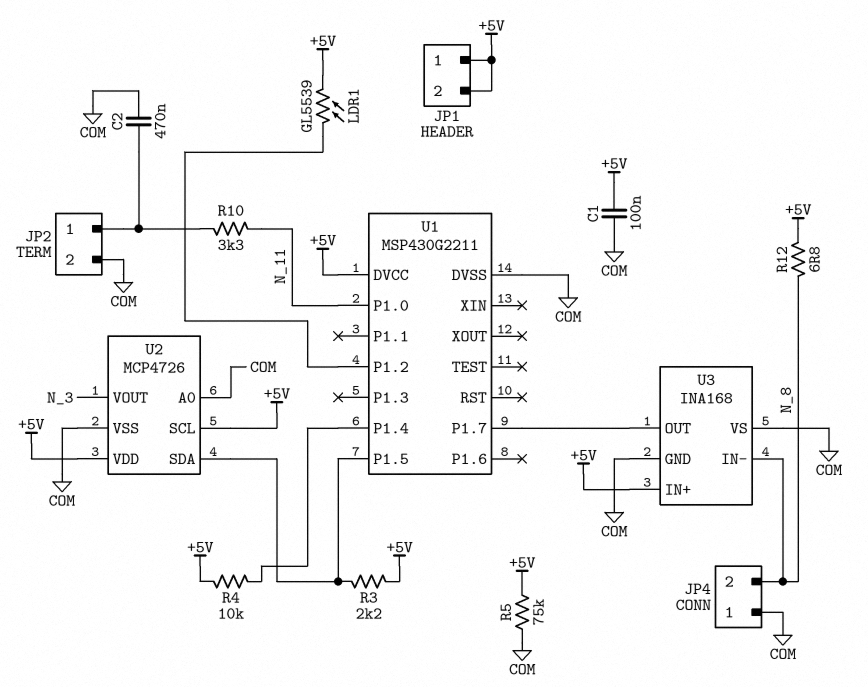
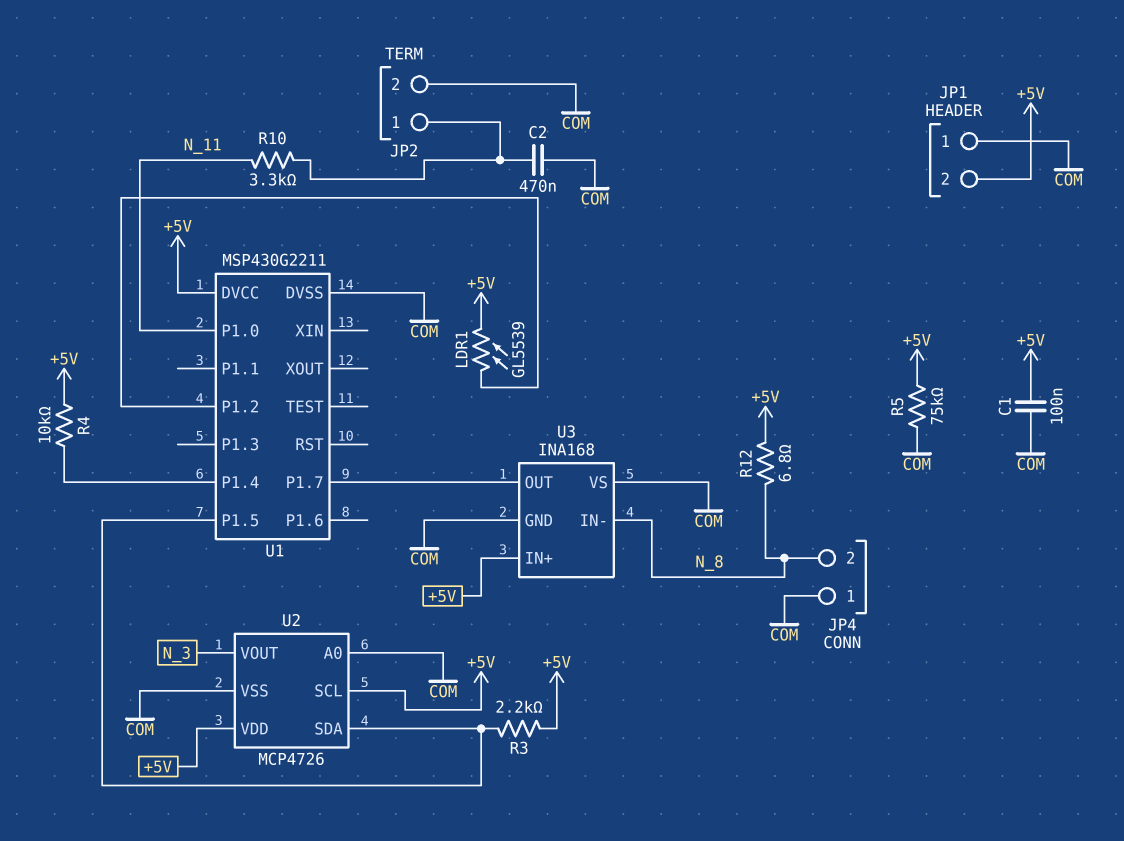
JP1 pin 1: +5V -> COM

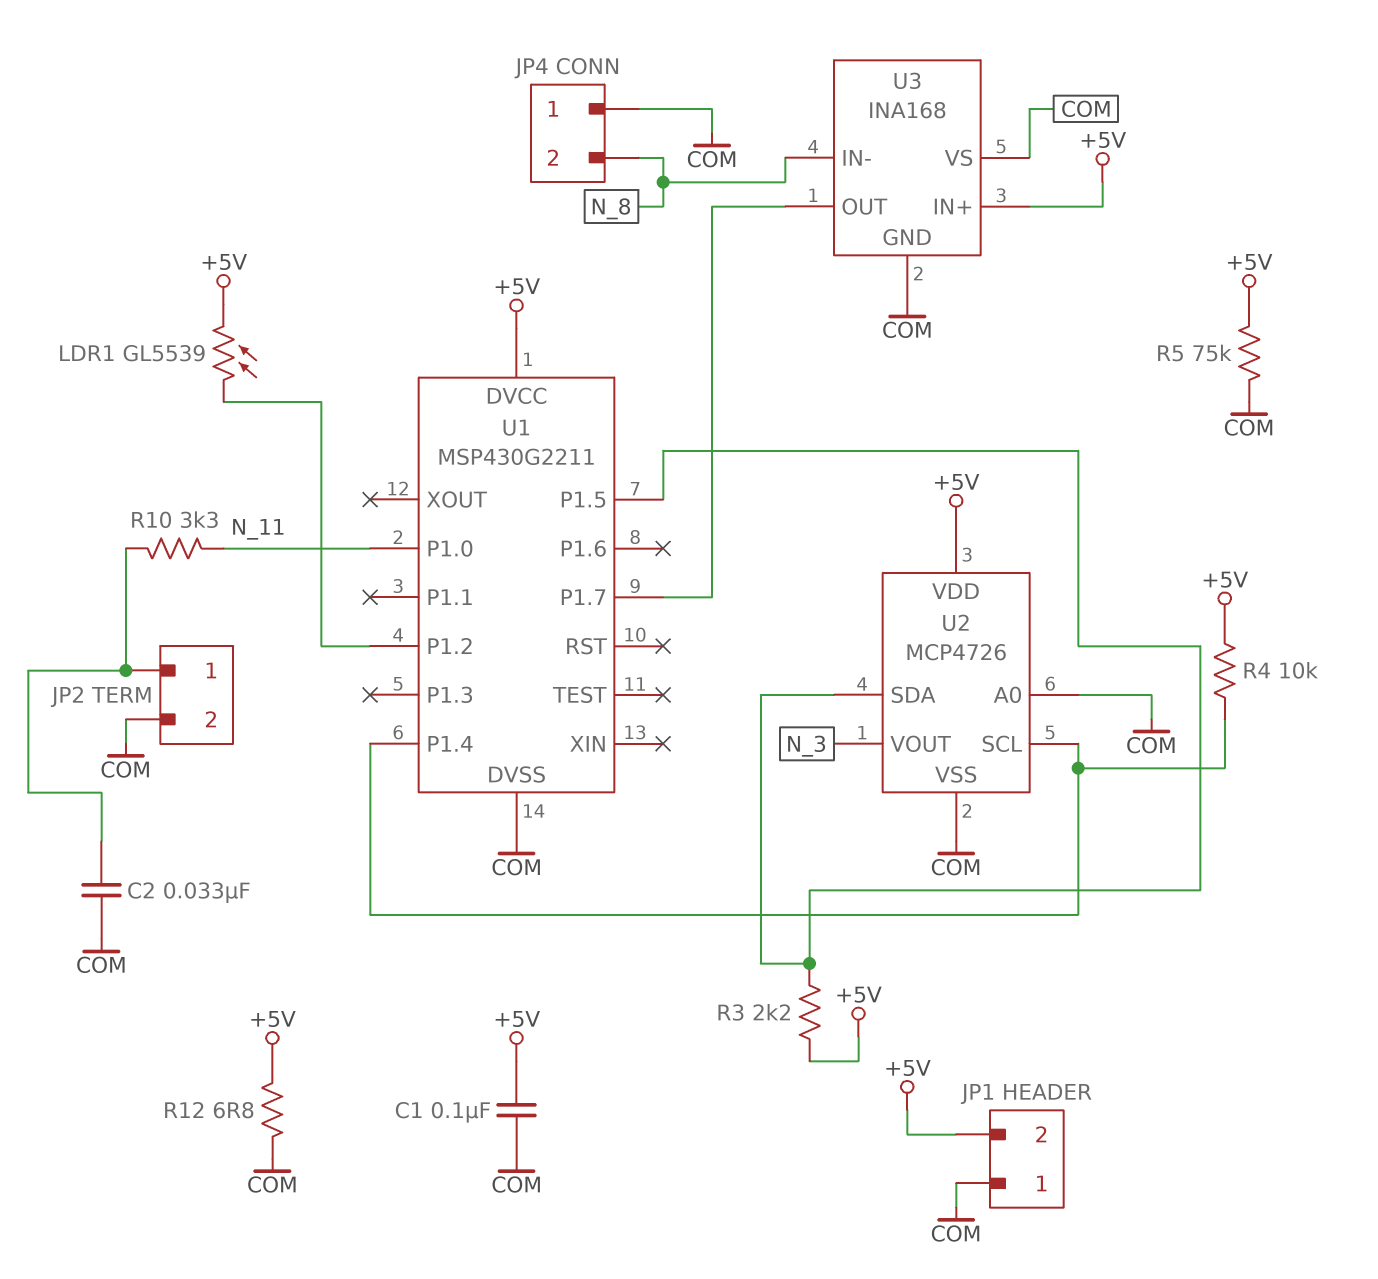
C2: 470nF (COM, JP2/1) -> 33nF (COM, JP2/1)
R12: 6.8 (+5V, N_8) -> 6.8 (+5V, COM)
U2 pin SCL: +5V -> U1/P1.4

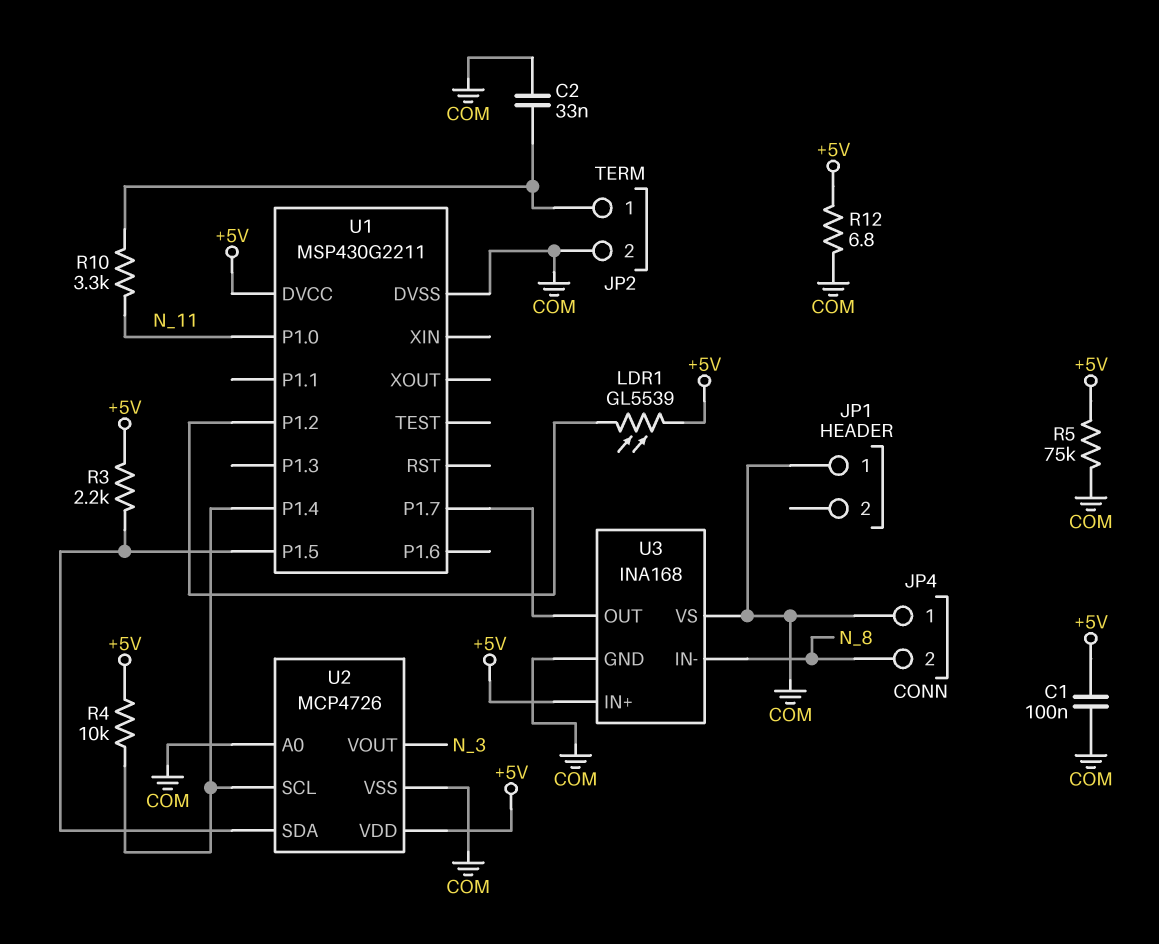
JP1 pin 2: +5V -> none

